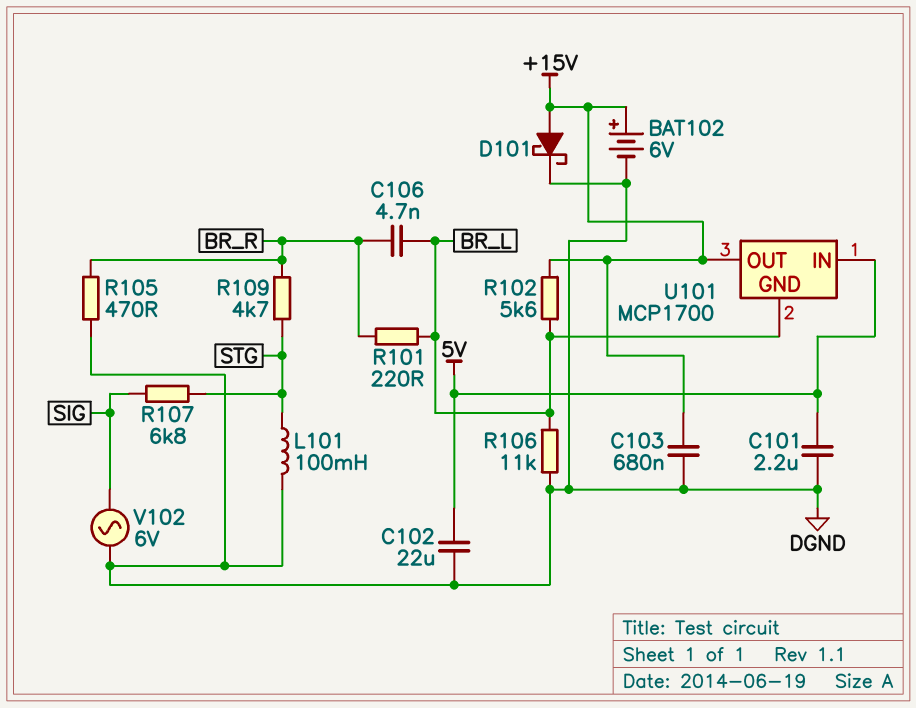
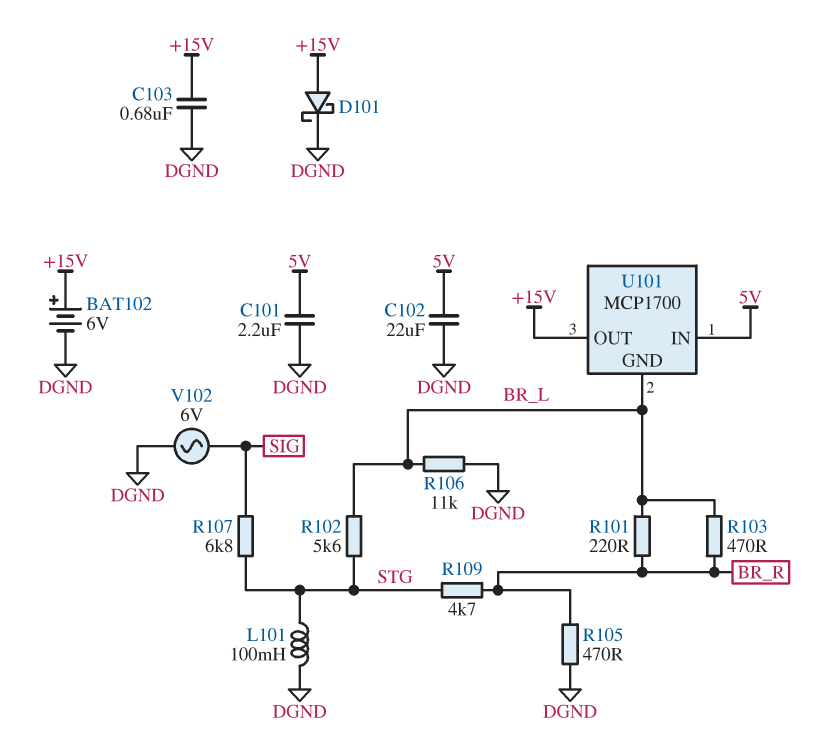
C106: 4.7nF (BR_L, BR_R) -> none
R102: 5.6k (+15V, BR_L) -> 5.6k (BR_L, STG)
R103: none -> 470 (BR_L, BR_R)

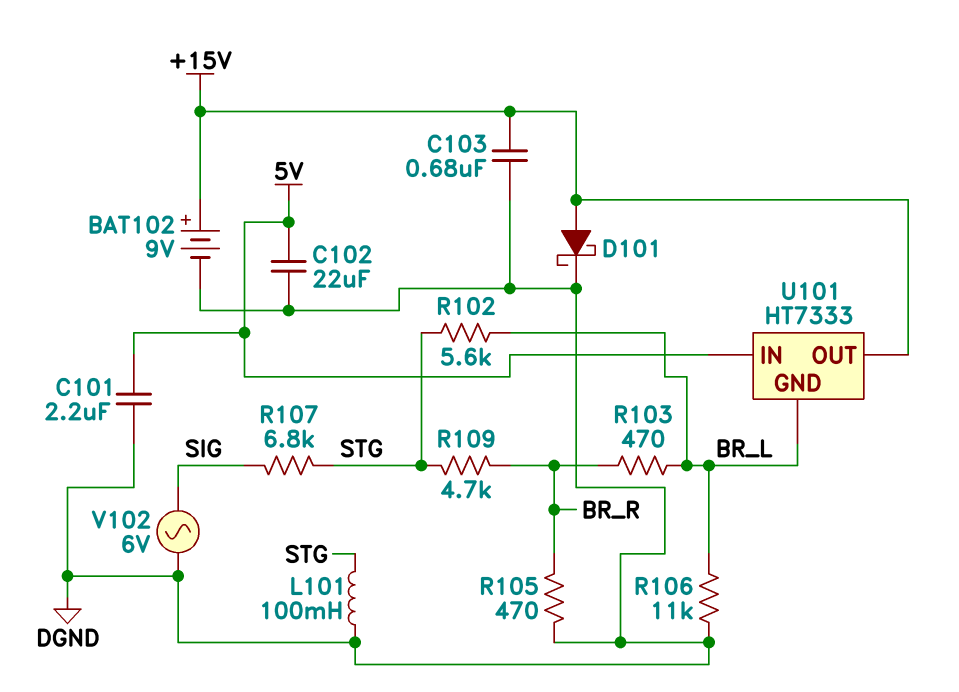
BAT102: 6V (plus +15V, minus DGND) -> 9V (plus +15V, minus DGND)
R101: 220 (BR_L, BR_R) -> none
U101: MCP1700 -> HT7333

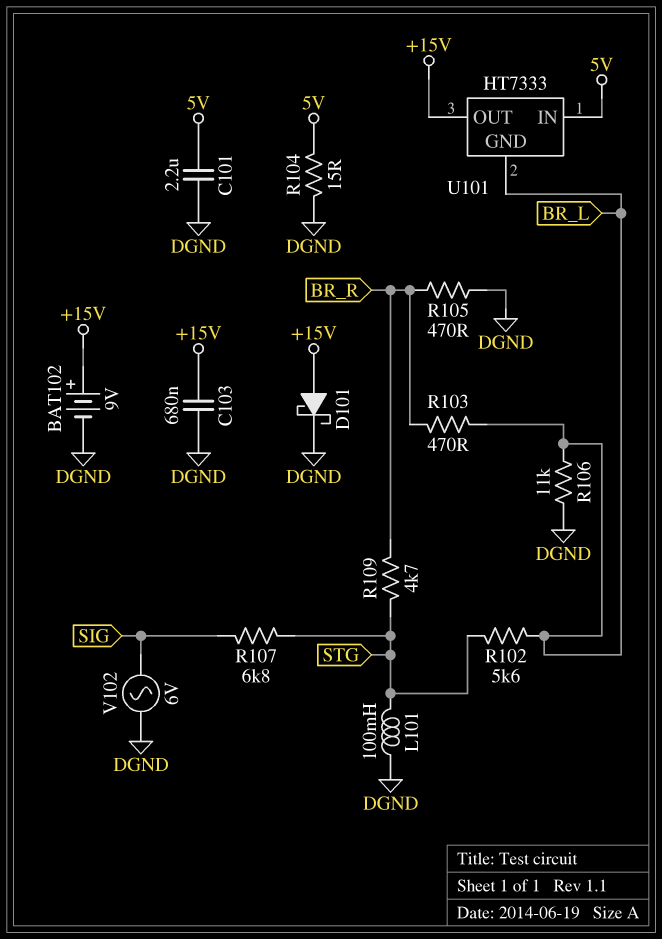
C102: 22uF (5V, DGND) -> none
R104: none -> 15 (5V, DGND)

